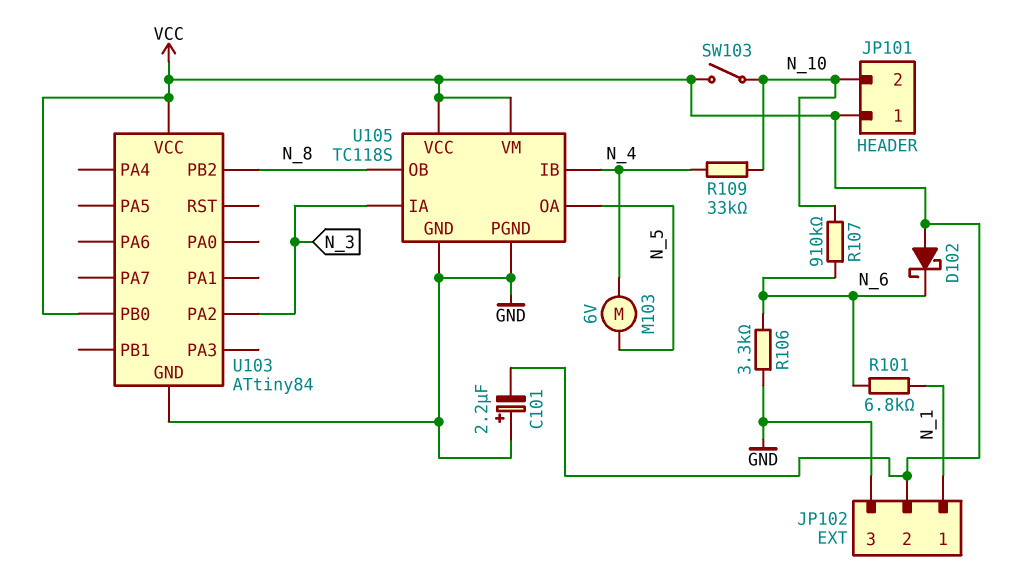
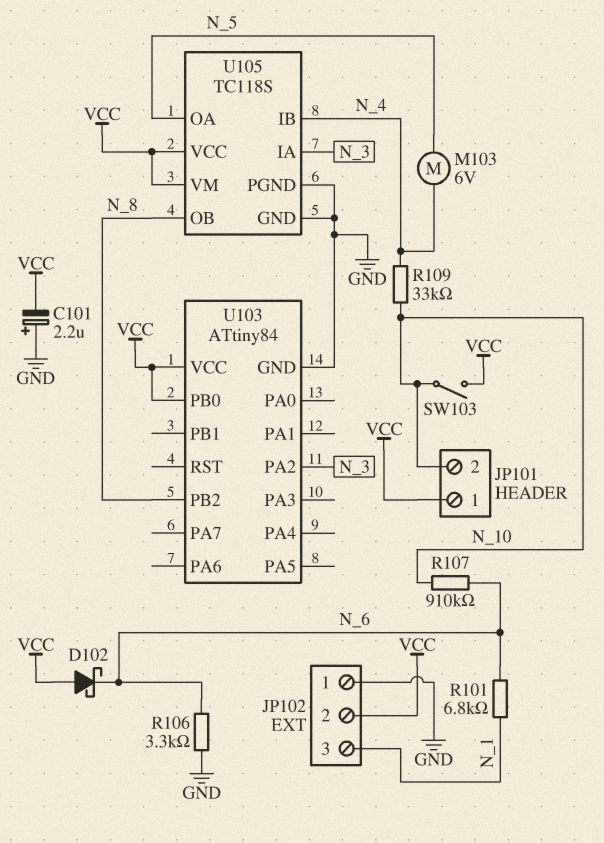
JP102 pin 1: N_1 -> GND
JP102 pin 3: GND -> N_1

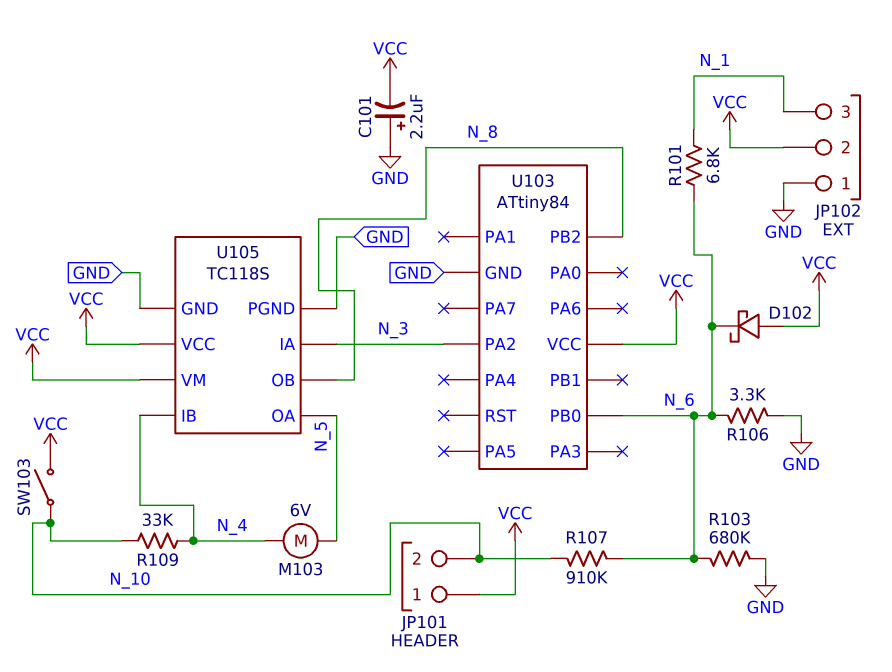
R103: none -> 680k (GND, N_6)
U103 pin PB0: VCC -> N_6

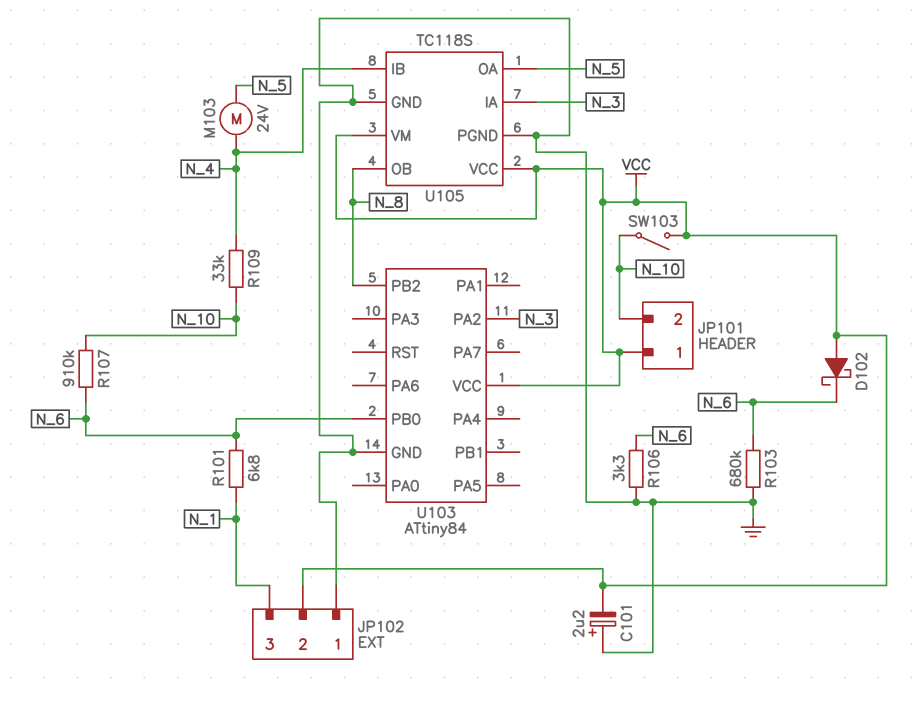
M103: motor 6V (N_4, N_5) -> motor 24V (N_4, N_5)

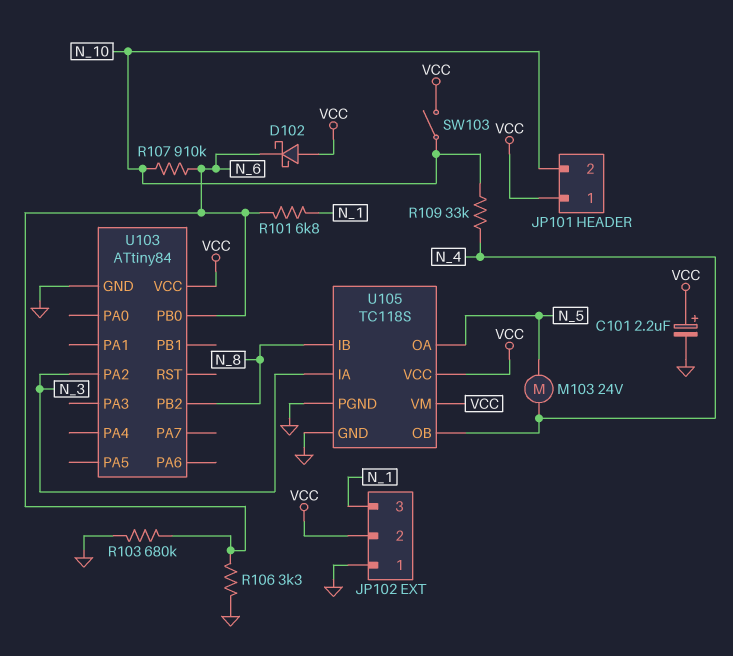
C101: 2.2uF (plus GND, minus VCC) -> 2.2uF (plus VCC, minus GND)
U105 pin IB: N_4 -> N_8
U105 pin OB: N_8 -> N_4

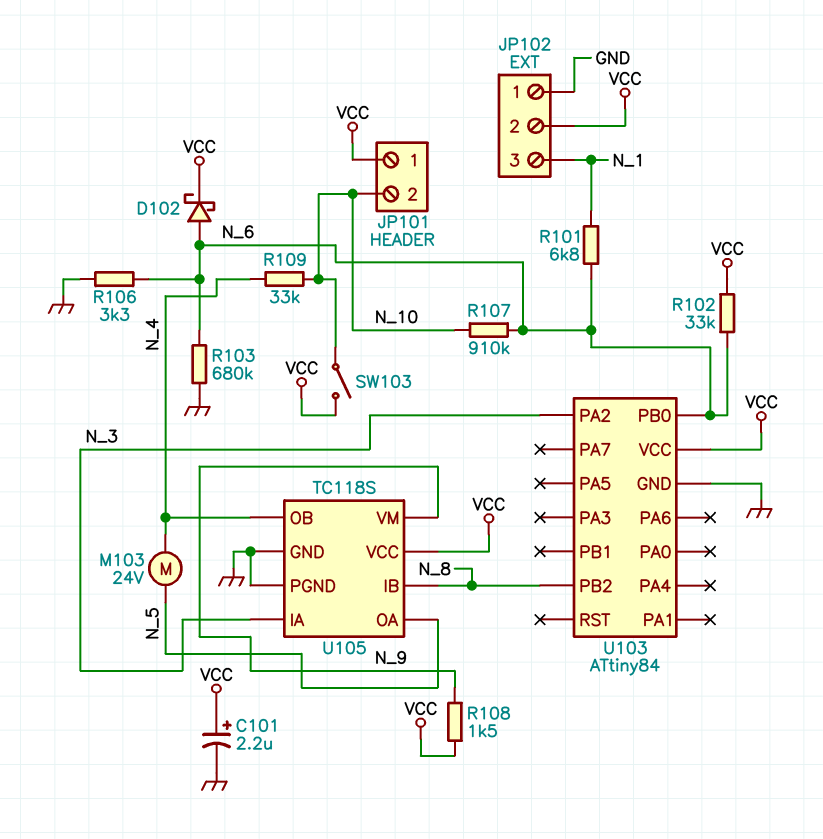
D102: schottky (A VCC, K N_6) -> schottky (A N_6, K VCC)
R102: none -> 33k (N_6, VCC)
R108: none -> 1.5k (N_9, VCC)
U105 pin VM: VCC -> N_9

